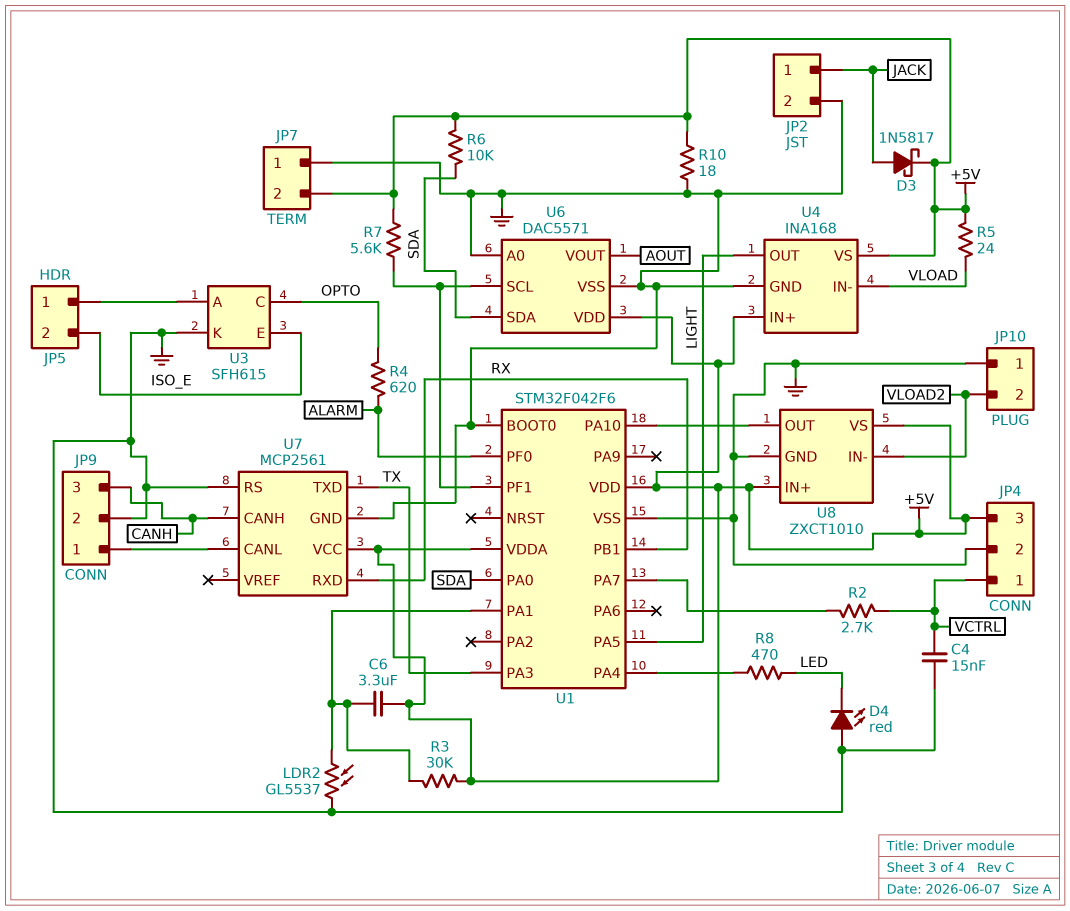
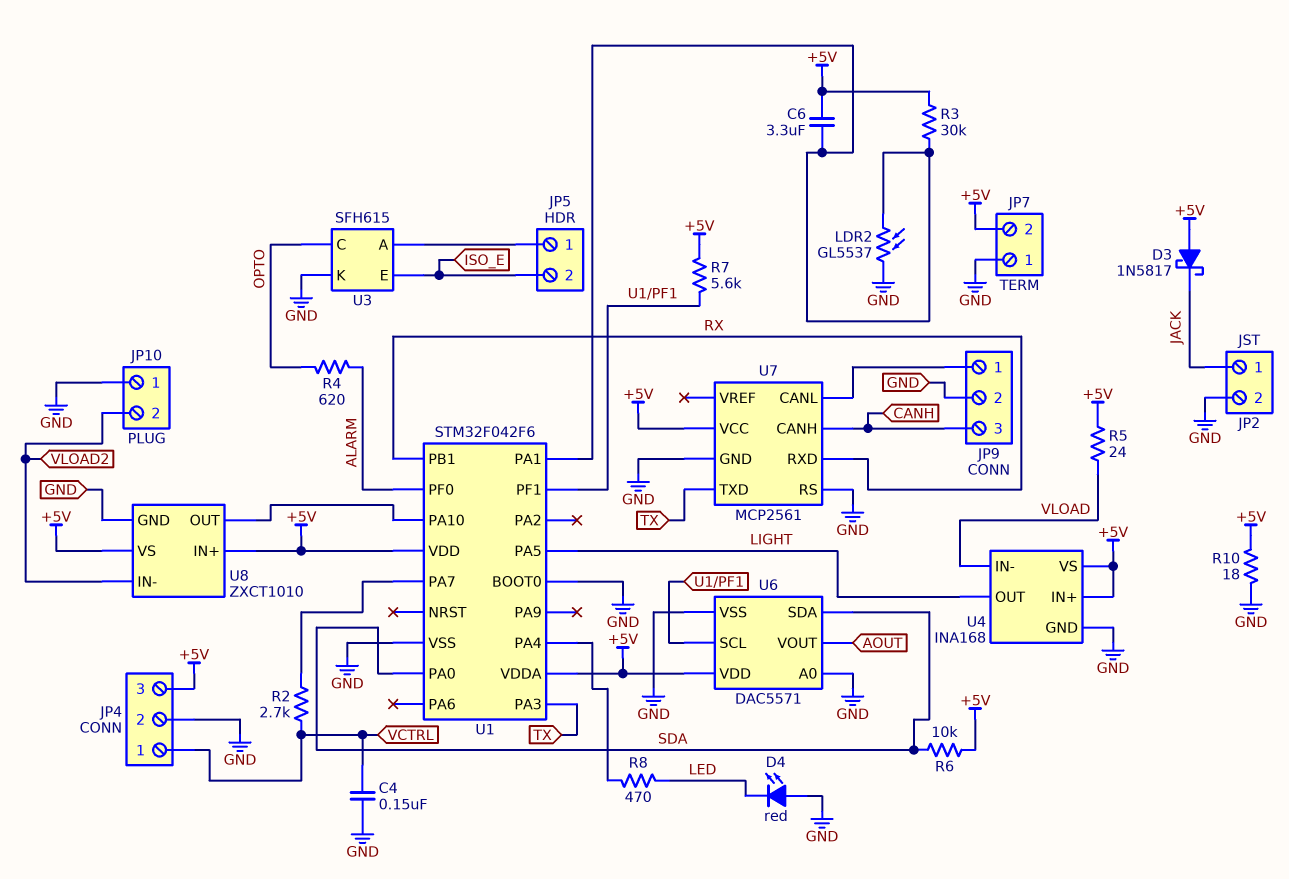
C4: 15nF (GND, VCTRL) -> 150nF (GND, VCTRL)
D3: schottky 1N5817 (A JACK, K +5V) -> schottky 1N5817 (A +5V, K JACK)

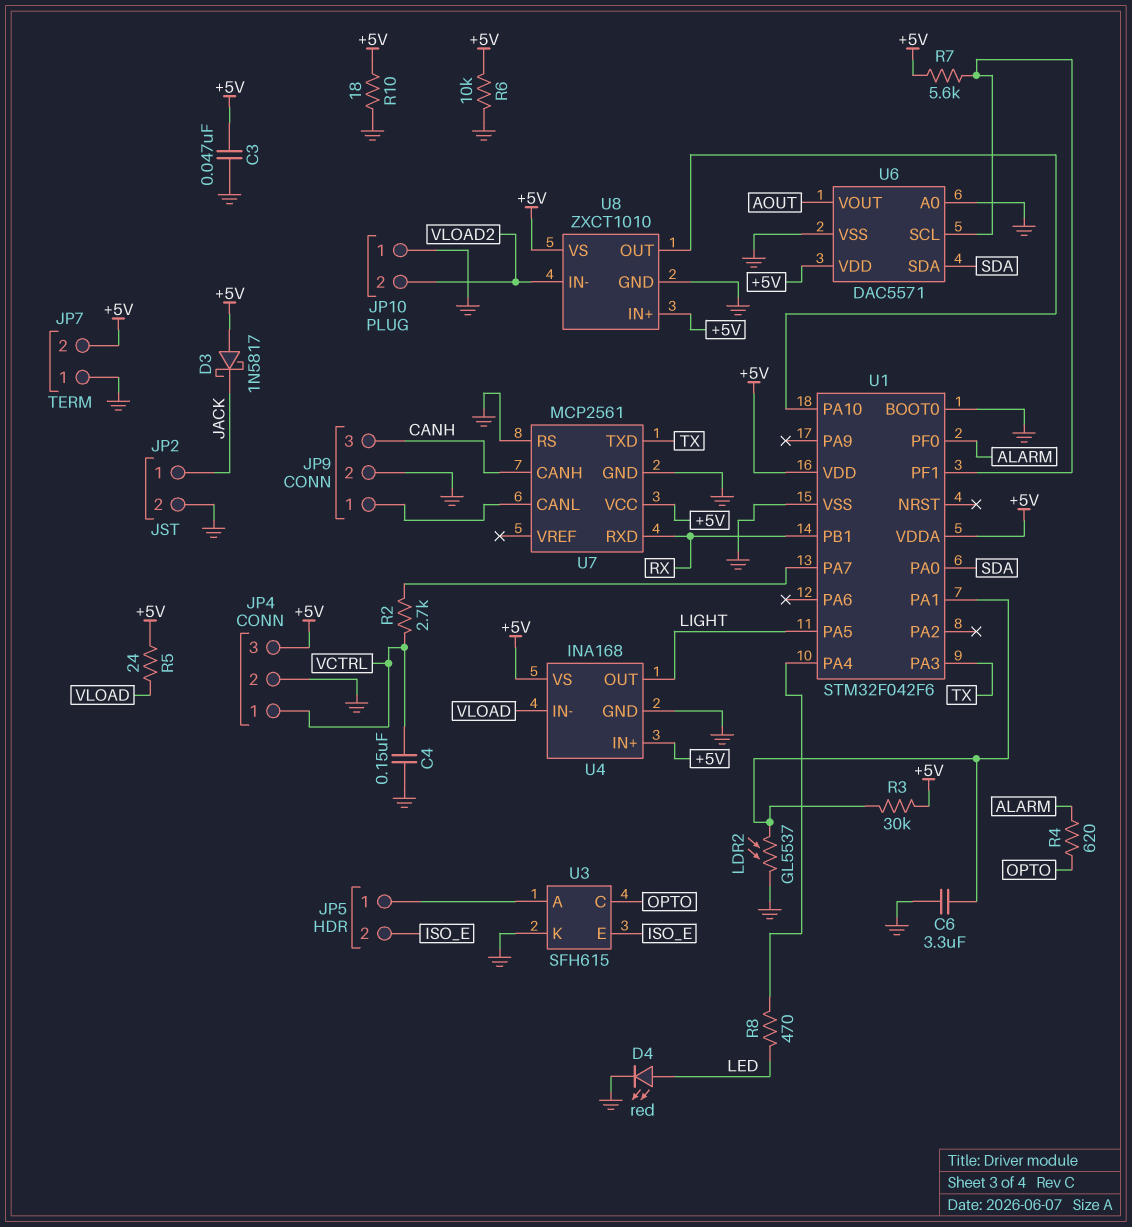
C3: none -> 47nF (+5V, GND)
C6: 3.3uF (+5V, U1/PA1) -> 3.3uF (GND, U1/PA1)
D4: LED red (A GND, K LED) -> LED red (A LED, K GND)
R6: 10k (+5V, SDA) -> 10k (+5V, GND)

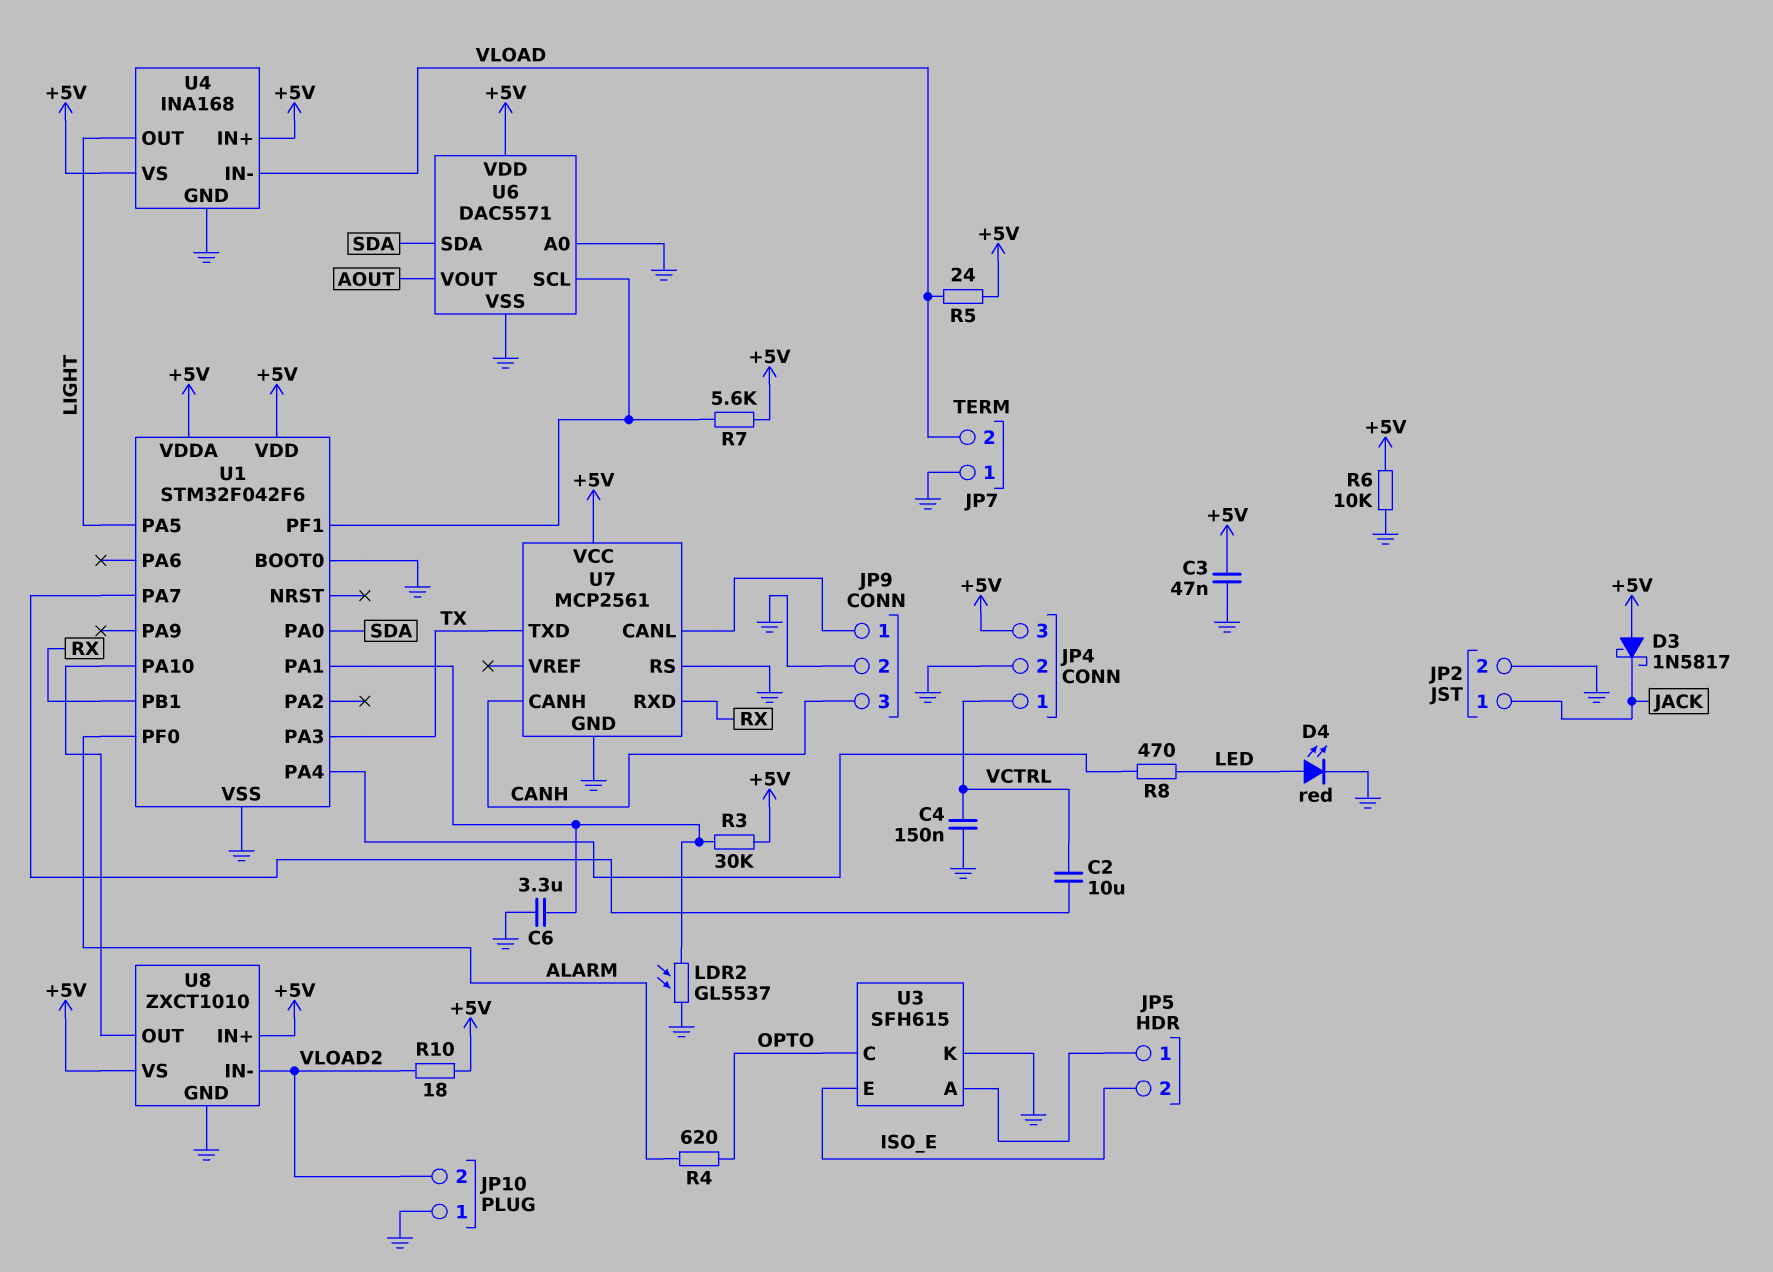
C2: none -> 10uF (U1/PA7, VCTRL)
JP7 pin 2: +5V -> VLOAD
R2: 2.7k (U1/PA7, VCTRL) -> none
R10: 18 (+5V, GND) -> 18 (+5V, VLOAD2)

